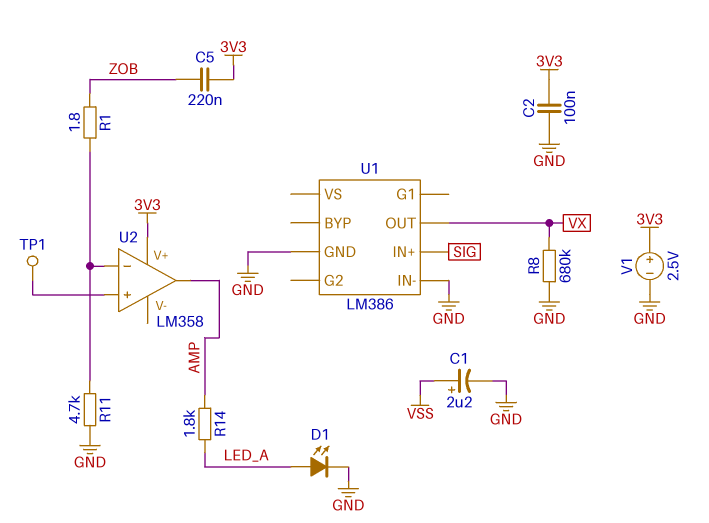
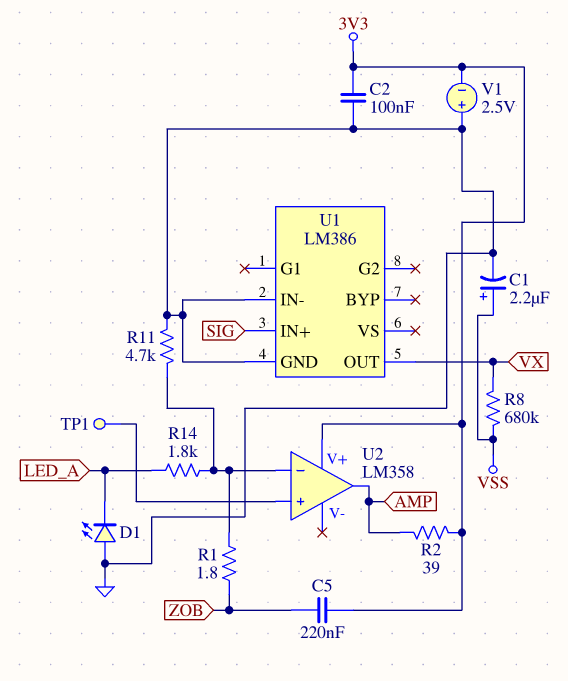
D1: LED (A LED_A, K GND) -> LED (A GND, K LED_A)
R2: none -> 39 (3V3, AMP)
R8: 680k (GND, VX) -> 680k (VSS, VX)
R14: 1.8k (AMP, LED_A) -> 1.8k (LED_A, U2/in-)
V1: 2.5V (plus 3V3, minus GND) -> 2.5V (plus GND, minus 3V3)

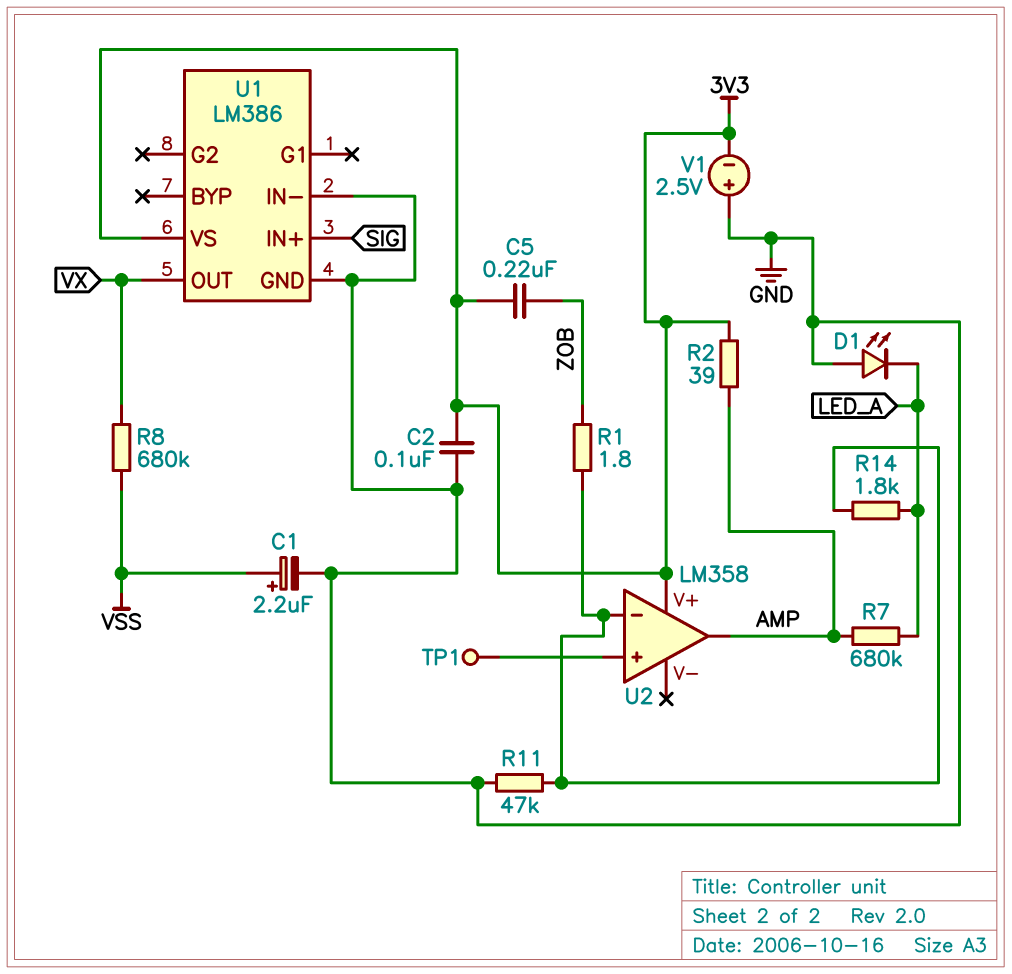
R7: none -> 680k (AMP, LED_A)
R11: 4.7k (GND, U2/in-) -> 47k (GND, U2/in-)
U1 pin VS: none -> 3V3

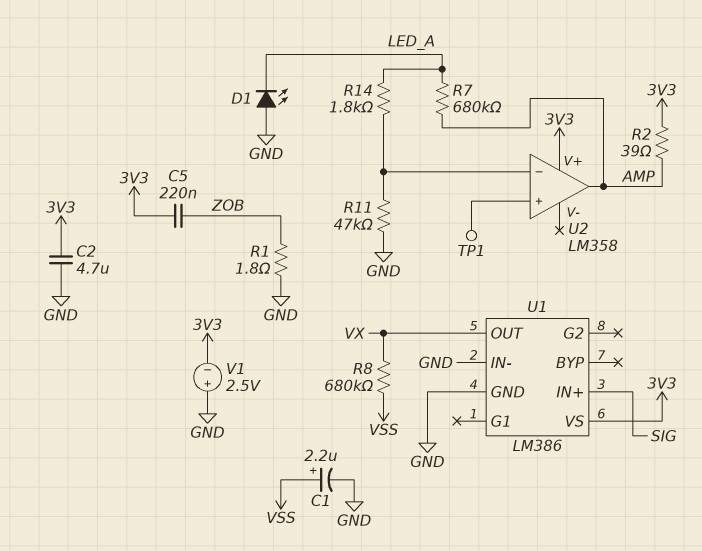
C2: 100nF (3V3, GND) -> 4.7uF (3V3, GND)
R1: 1.8 (U2/in-, ZOB) -> 1.8 (GND, ZOB)

